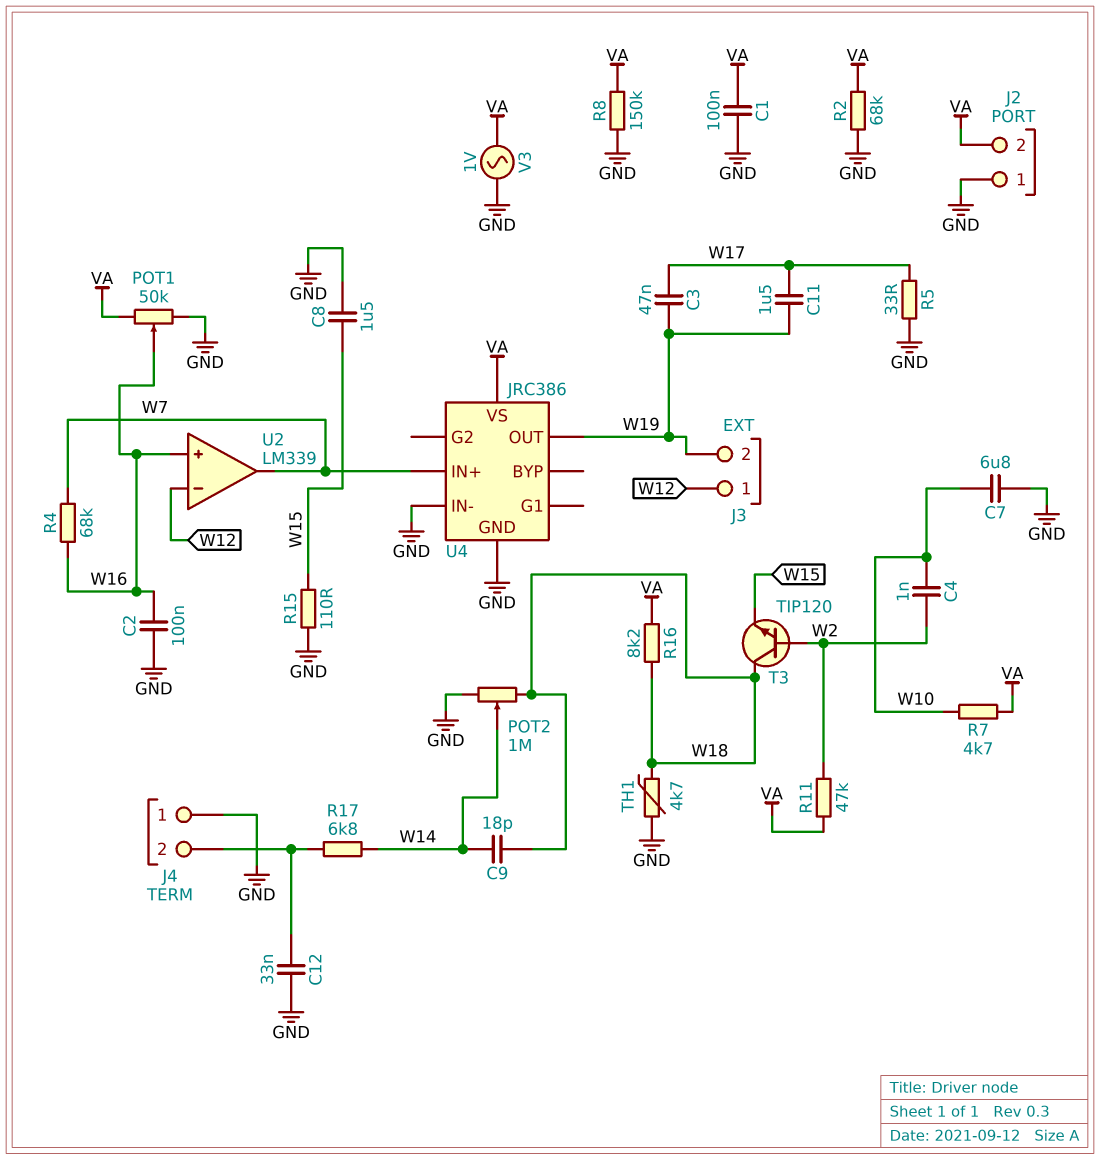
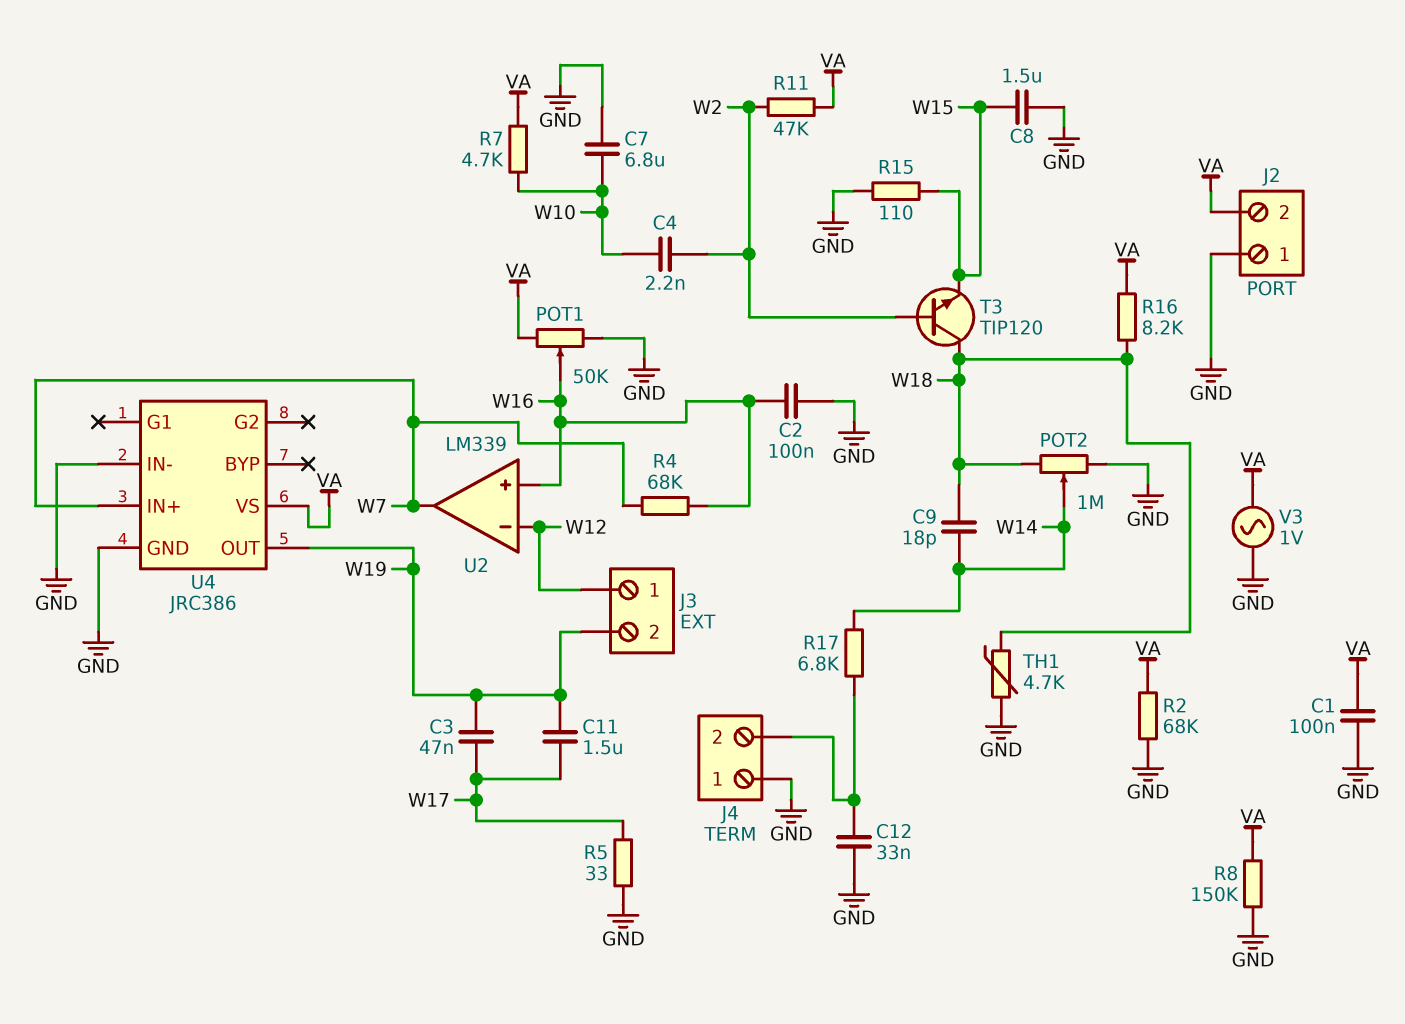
C4: 1nF (W2, W10) -> 2.2nF (W2, W10)

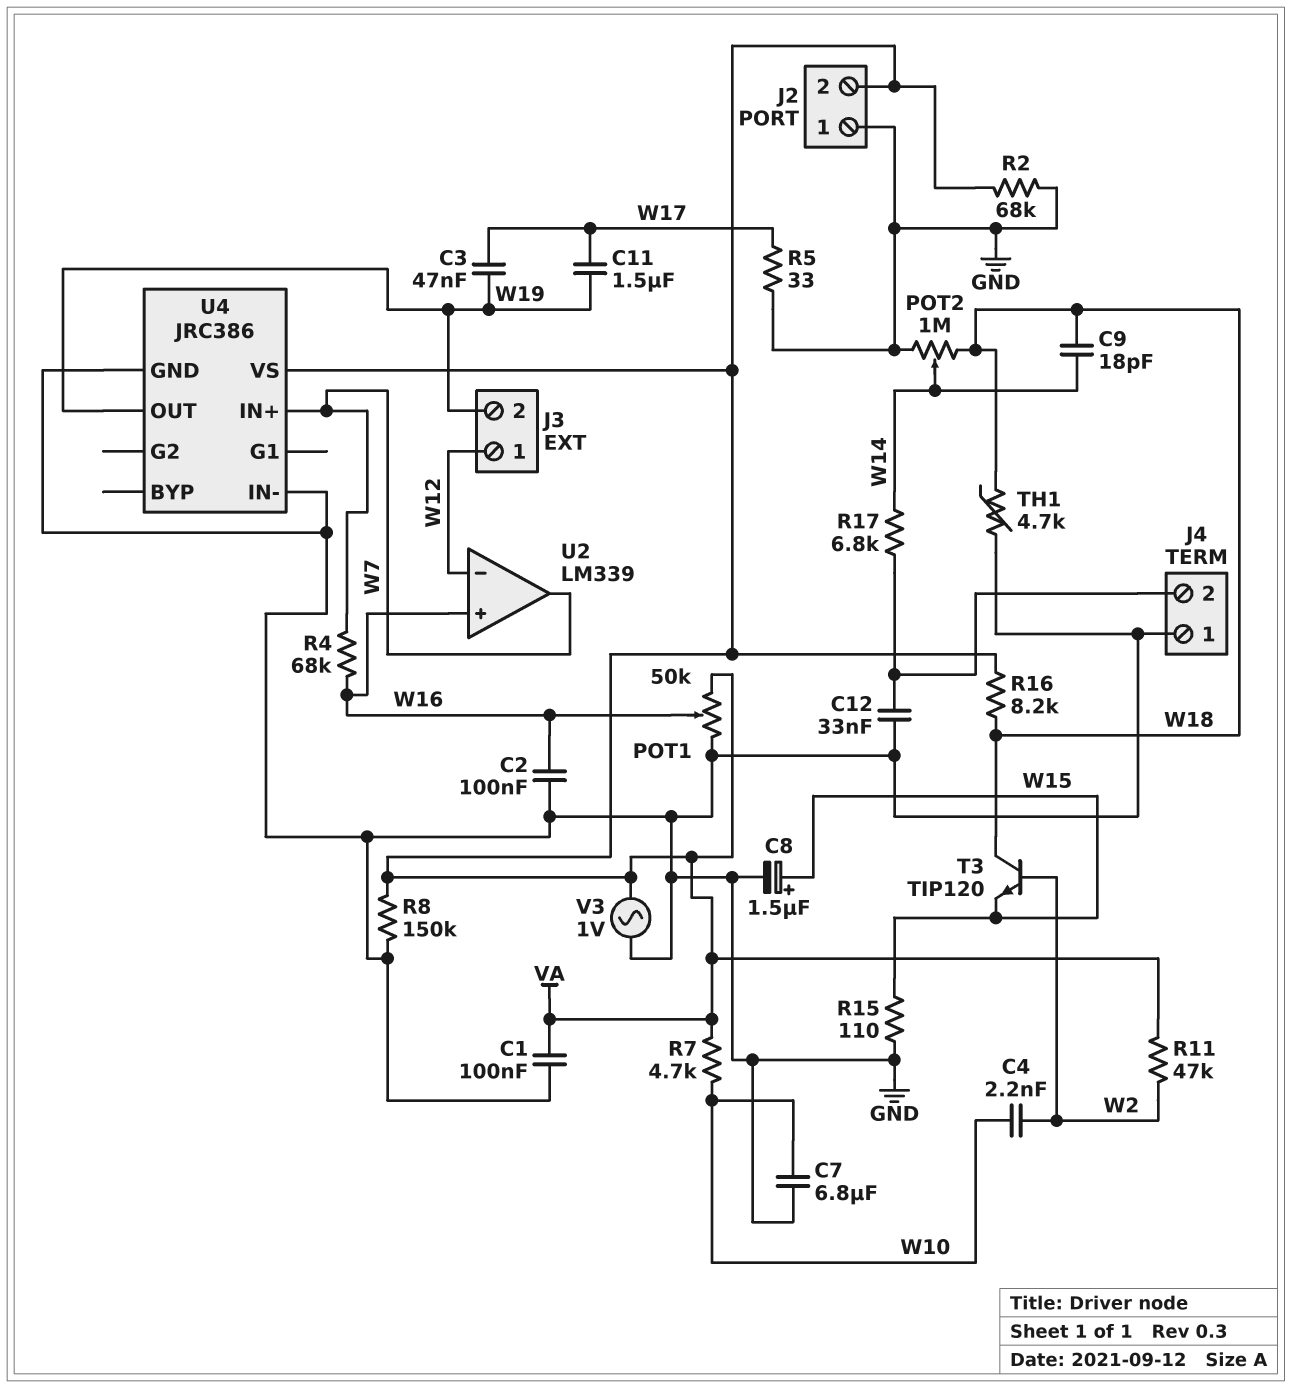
C8: 1.5uF (GND, W15) -> 1.5uF (plus W15, minus GND)

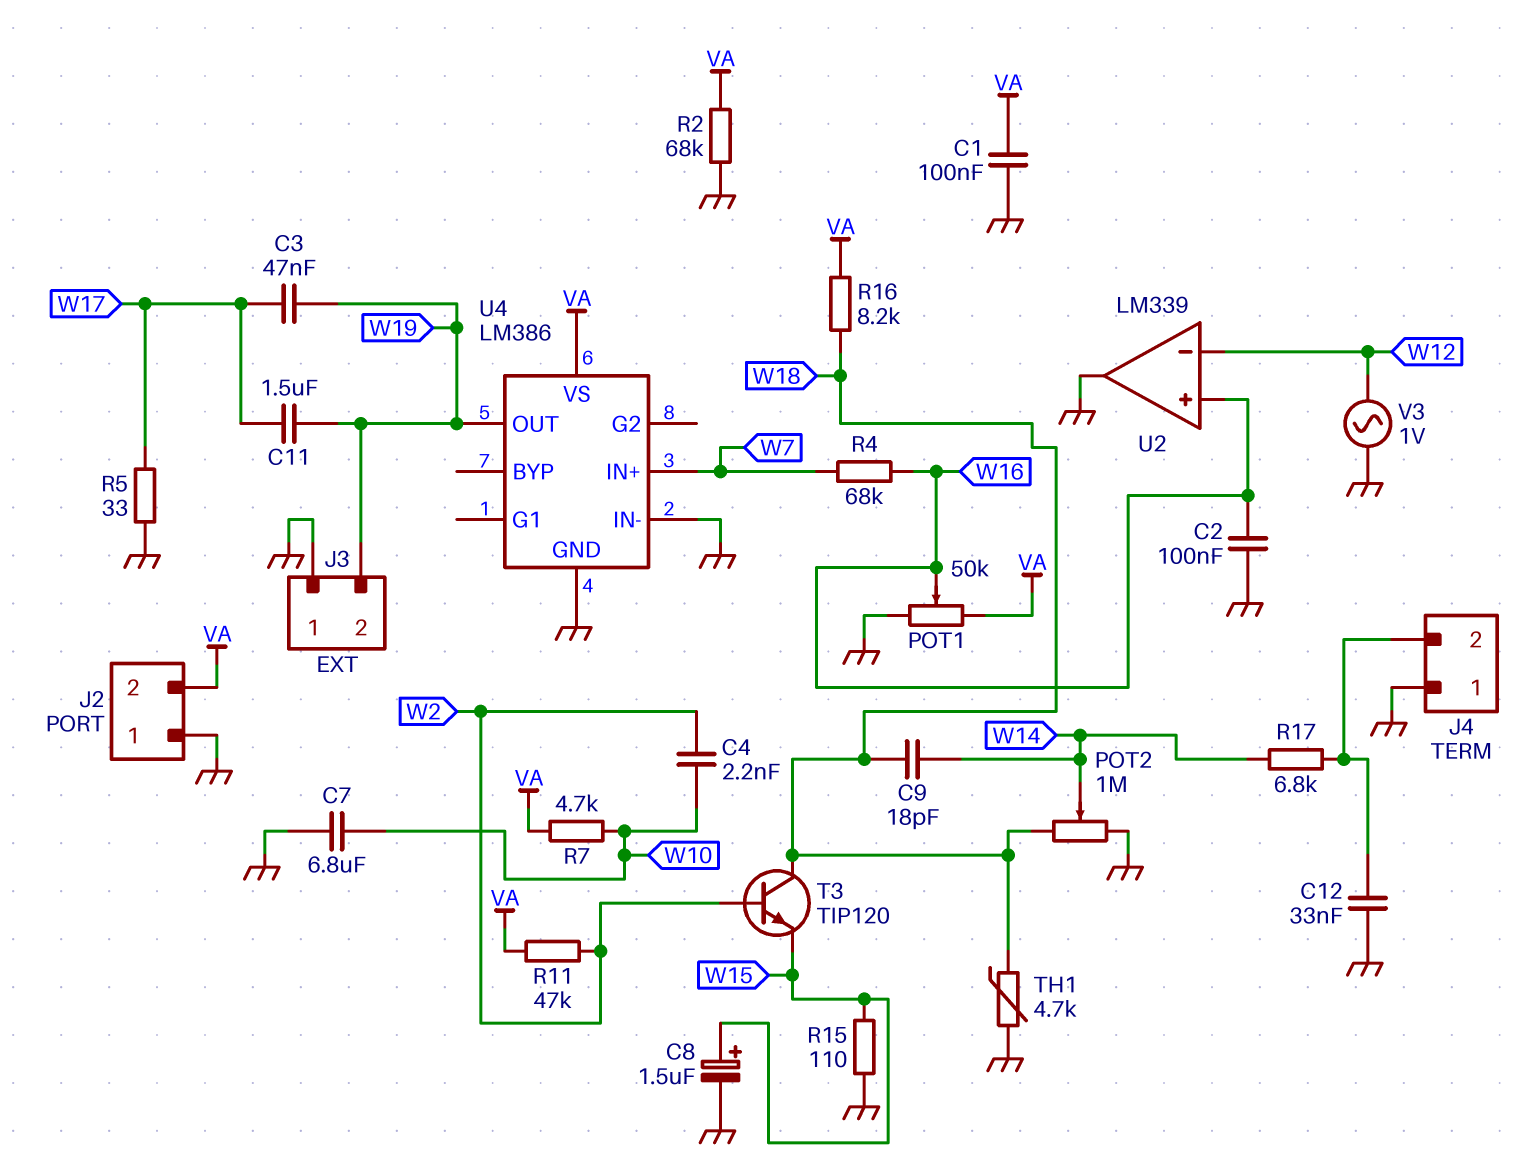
J3 pin 1: W12 -> GND
R8: 150k (GND, VA) -> none
U2 pin out: W7 -> GND
U4: JRC386 -> LM386
V3: AC 1V (GND, VA) -> AC 1V (GND, W12)

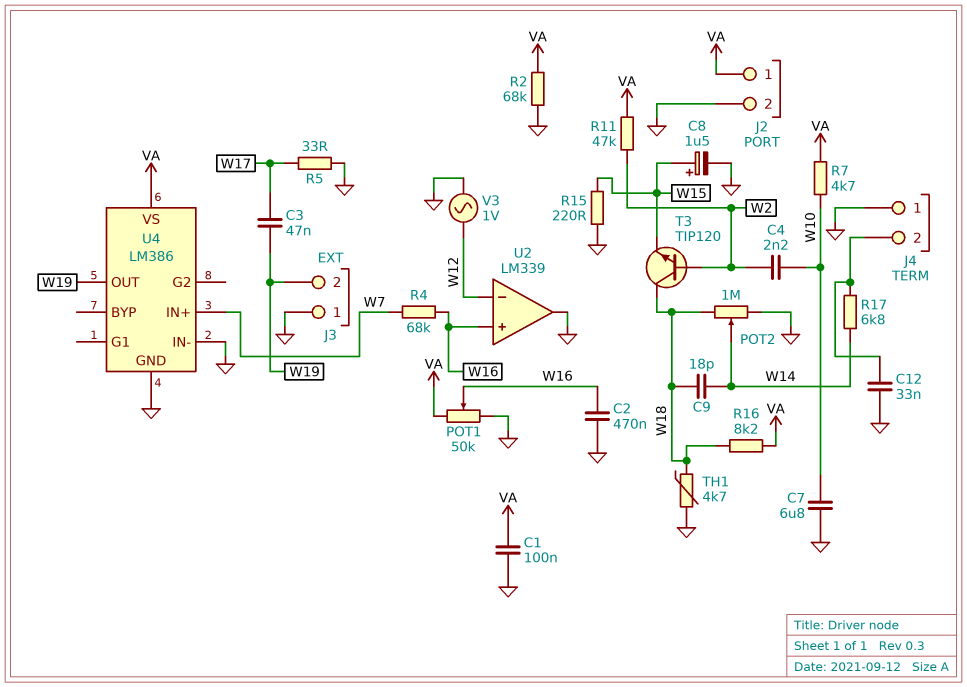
C2: 100nF (GND, W16) -> 470nF (GND, W16)
C11: 1.5uF (W17, W19) -> none
J2 pin 1: GND -> VA
J2 pin 2: VA -> GND
R15: 110 (GND, W15) -> 220 (GND, W15)

